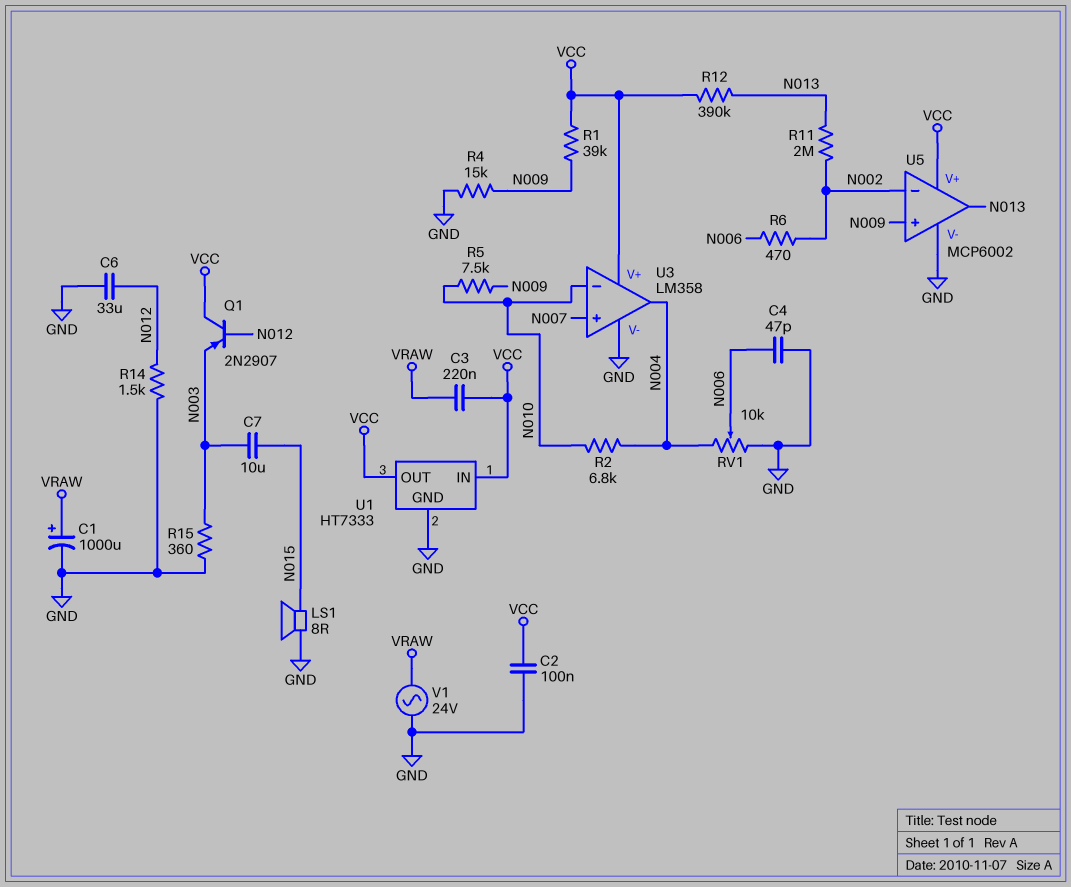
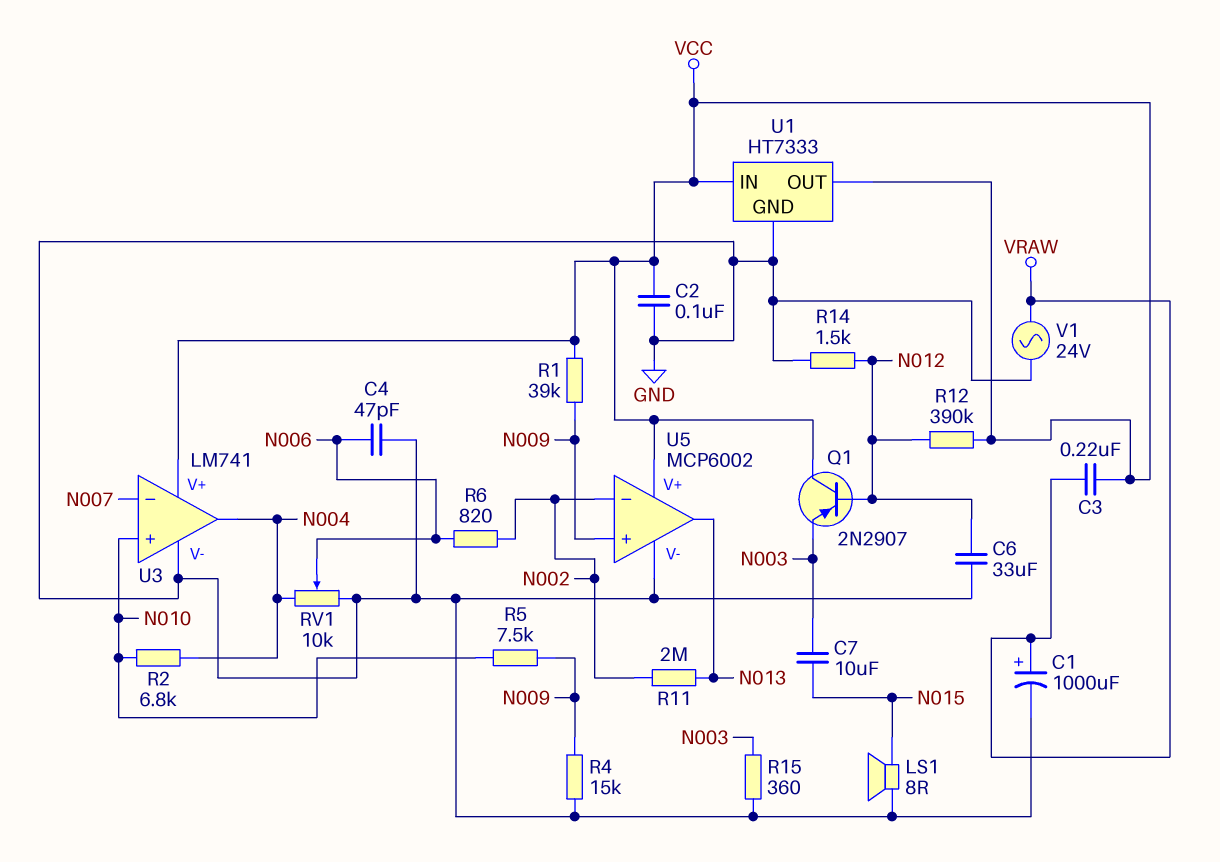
R6: 470 (N002, N006) -> 820 (N002, N006)
R12: 390k (N013, VCC) -> 390k (N012, VCC)
U3: LM358 -> LM741
U3 pin in+: N007 -> N010
U3 pin in-: N010 -> N007

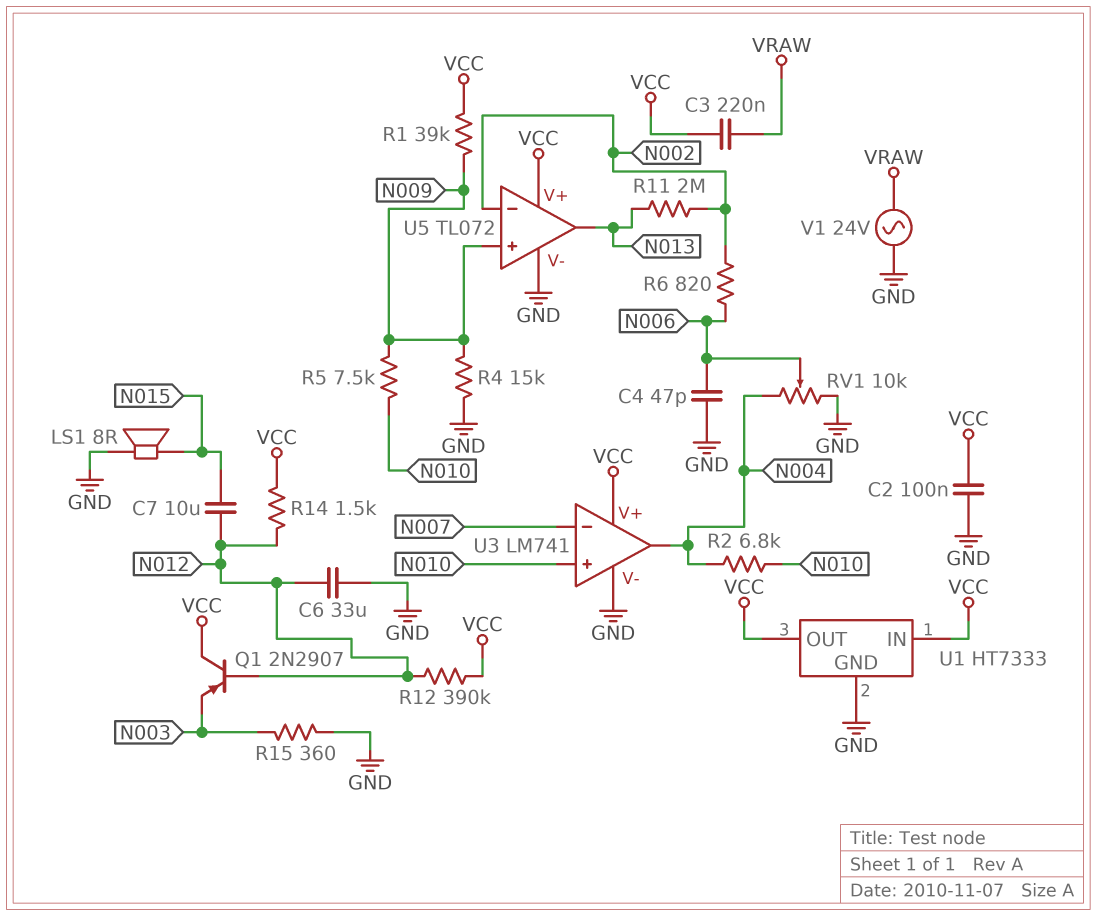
C1: 1000uF (plus VRAW, minus GND) -> none
C7: 10uF (N003, N015) -> 10uF (N012, N015)
R14: 1.5k (GND, N012) -> 1.5k (N012, VCC)
U5: MCP6002 -> TL072

